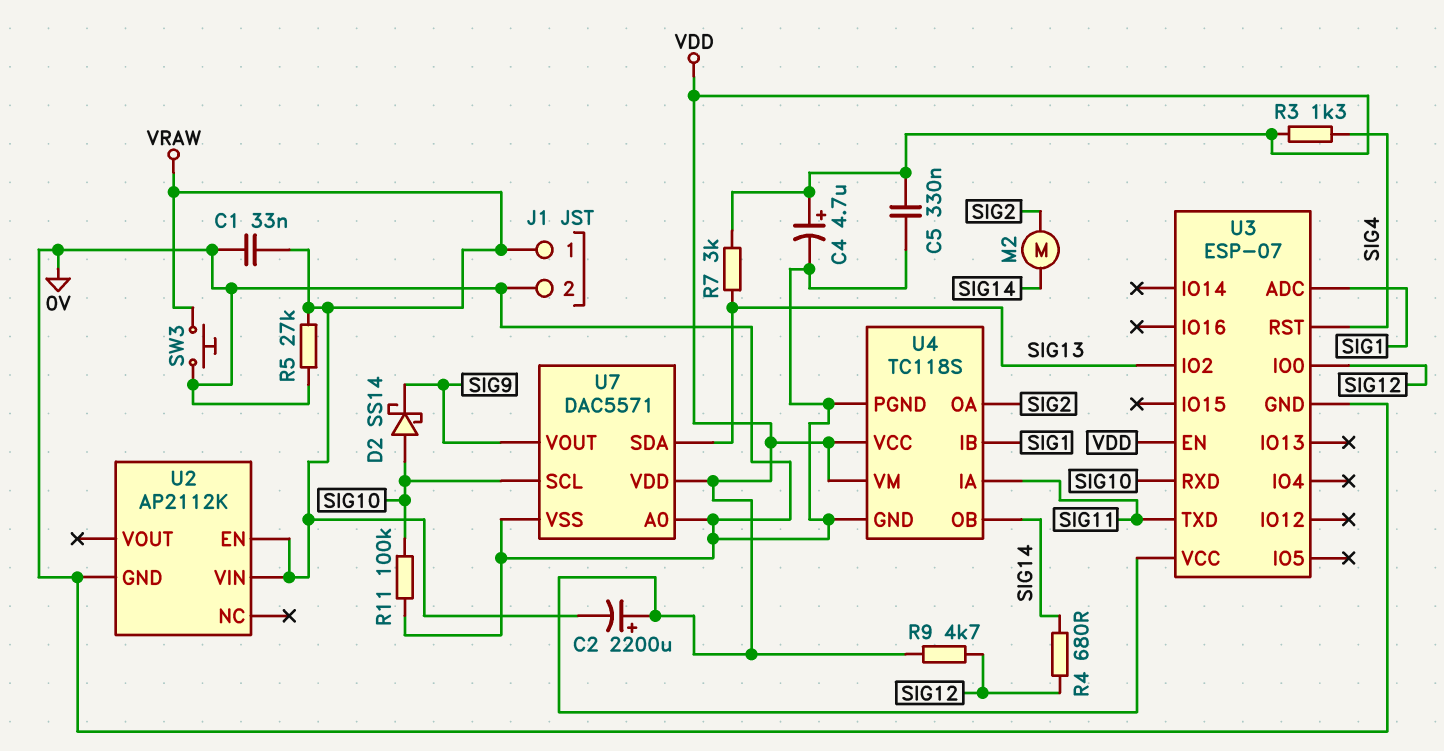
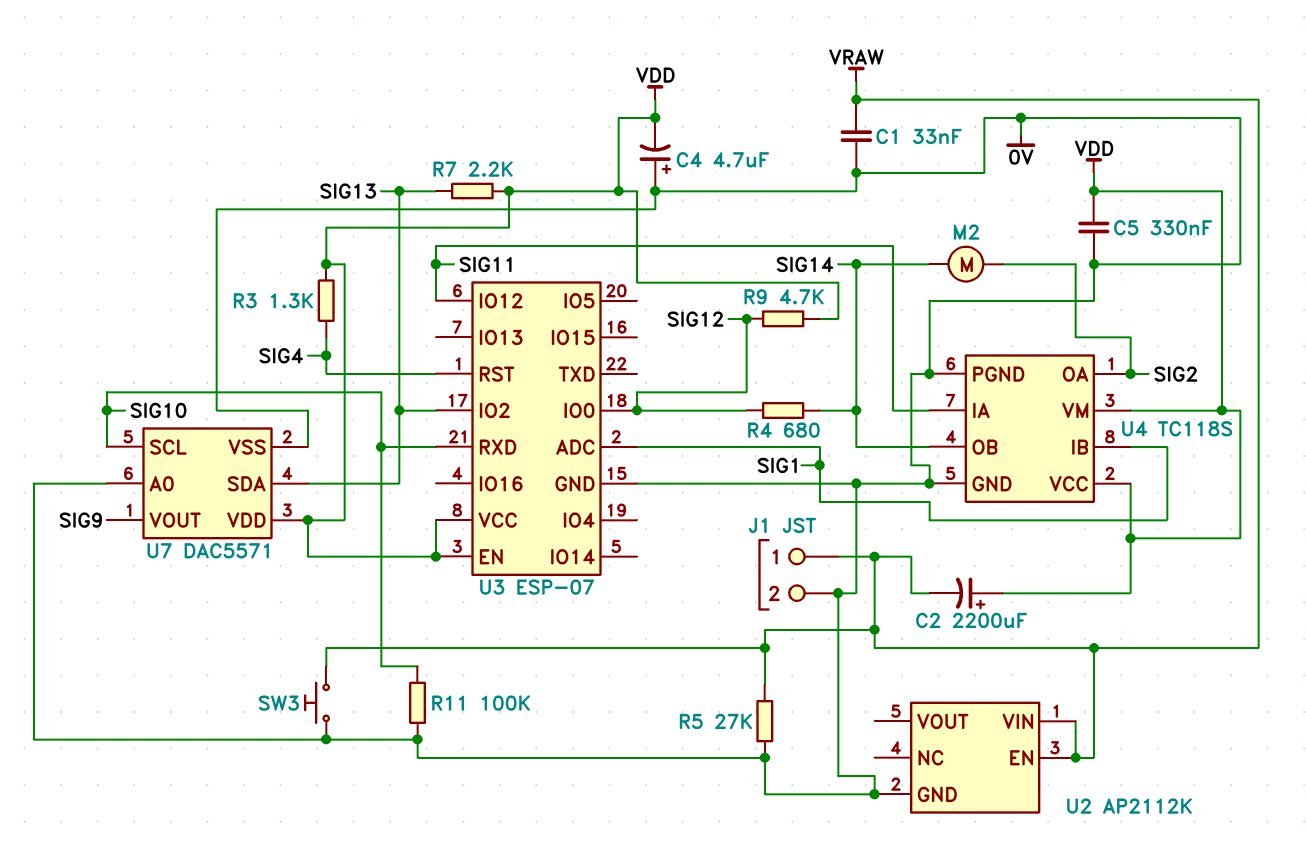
C4: 4.7uF (plus VDD, minus 0V) -> 4.7uF (plus 0V, minus VDD)
D2: schottky SS14 (A SIG10, K SIG9) -> none
R7: 3k (SIG13, VDD) -> 2.2k (SIG13, VDD)
U3 pin IO12: none -> SIG11
U3 pin TXD: SIG11 -> none

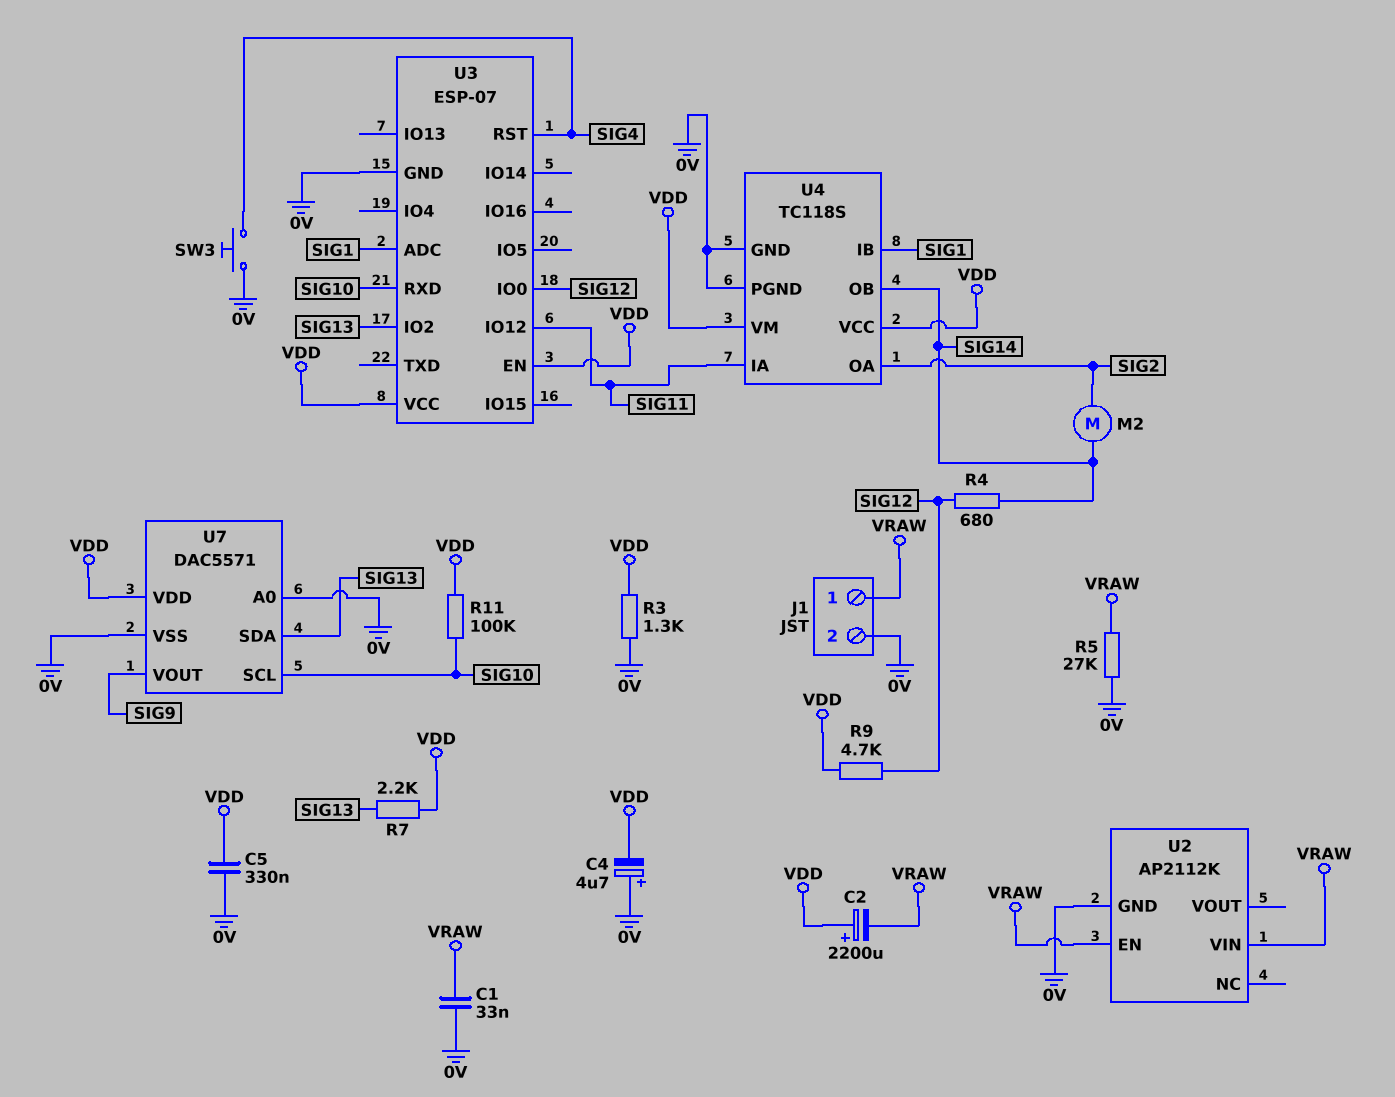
R3: 1.3k (SIG4, VDD) -> 1.3k (0V, VDD)
R11: 100k (0V, SIG10) -> 100k (SIG10, VDD)
SW3: button (0V, VRAW) -> button (0V, SIG4)

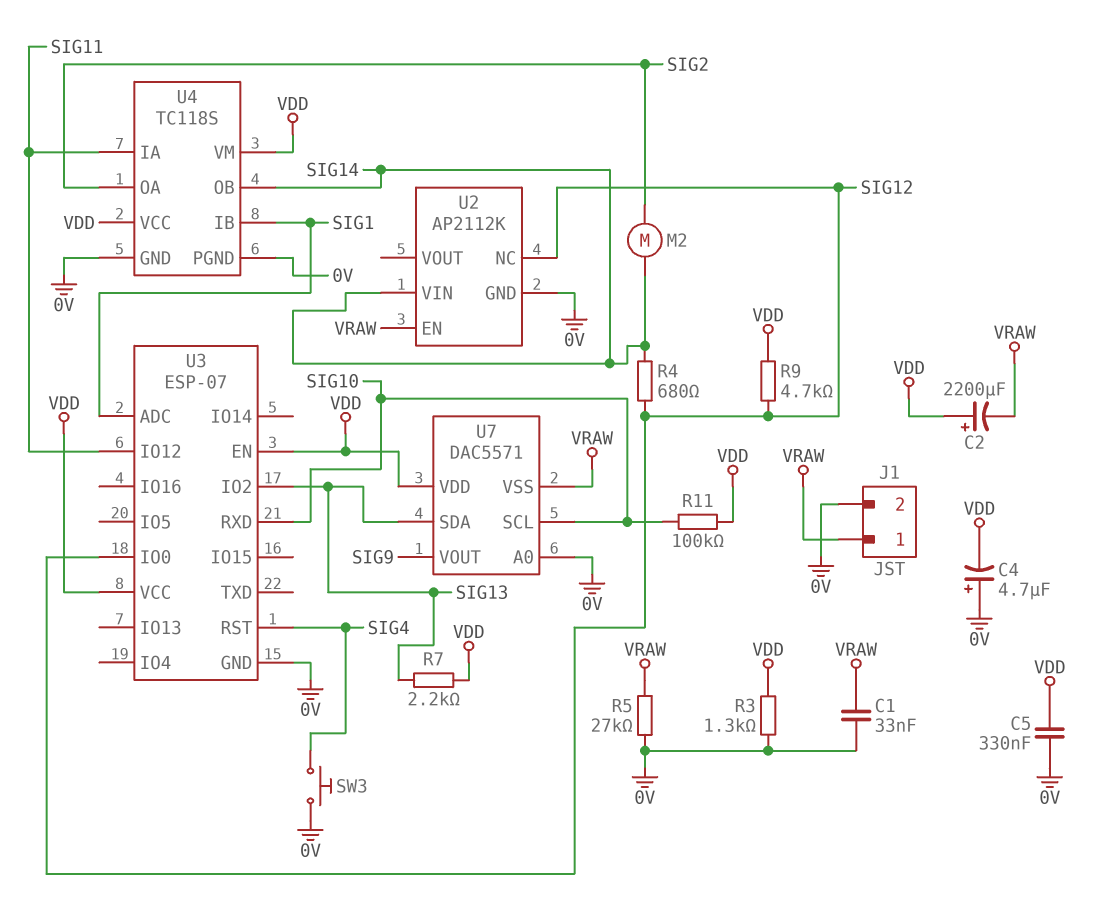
U2 pin NC: none -> SIG12
U2 pin VIN: VRAW -> SIG14
U7 pin VSS: 0V -> VRAW

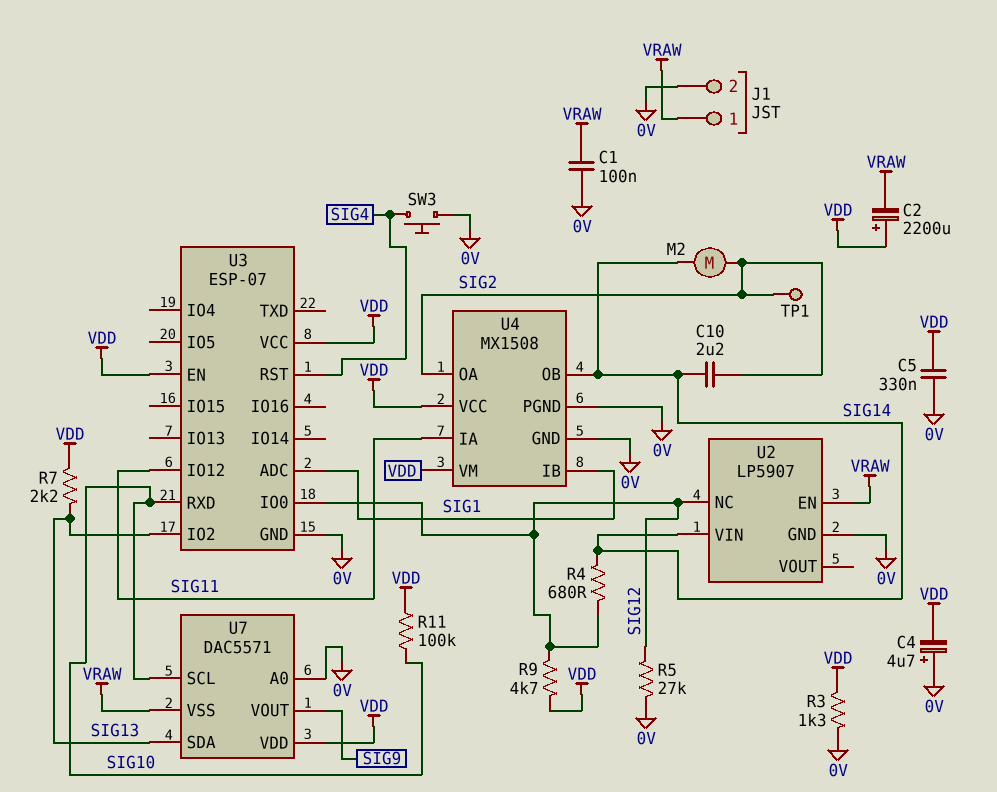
C1: 33nF (0V, VRAW) -> 100nF (0V, VRAW)
C10: none -> 2.2uF (SIG2, SIG14)
R5: 27k (0V, VRAW) -> 27k (0V, SIG12)
TP1: none -> test point (SIG2)
U2: AP2112K -> LP5907
U4: TC118S -> MX1508

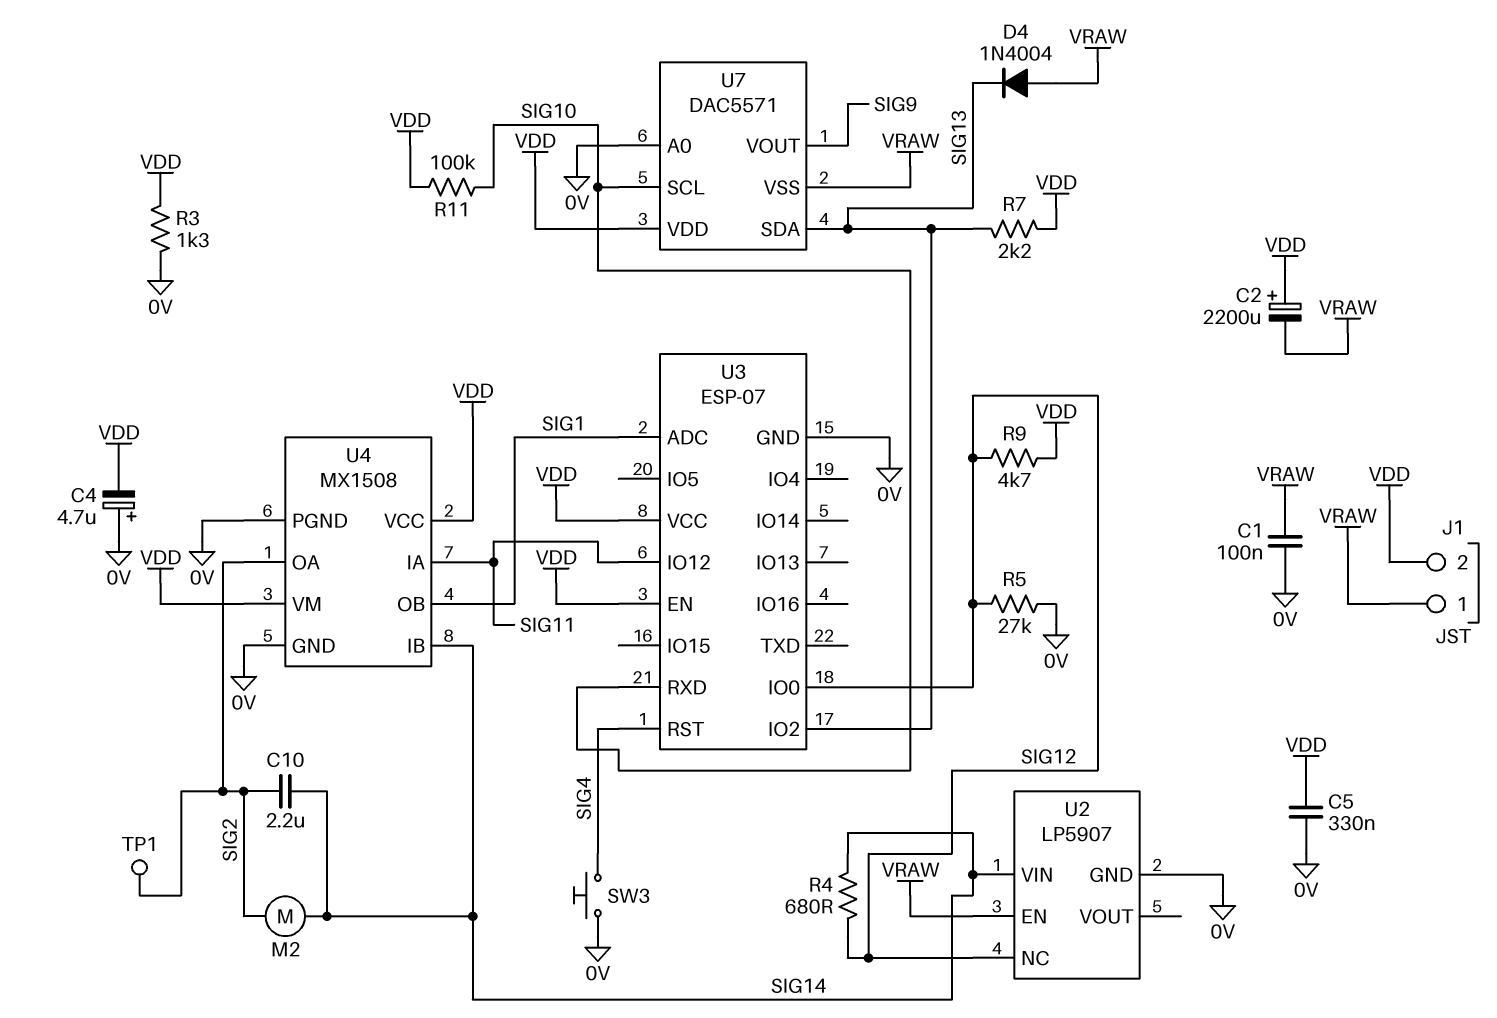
D4: none -> diode 1N4004 (A VRAW, K SIG13)
J1 pin 2: 0V -> VDD
U4 pin IB: SIG1 -> SIG14
U4 pin OB: SIG14 -> SIG1

